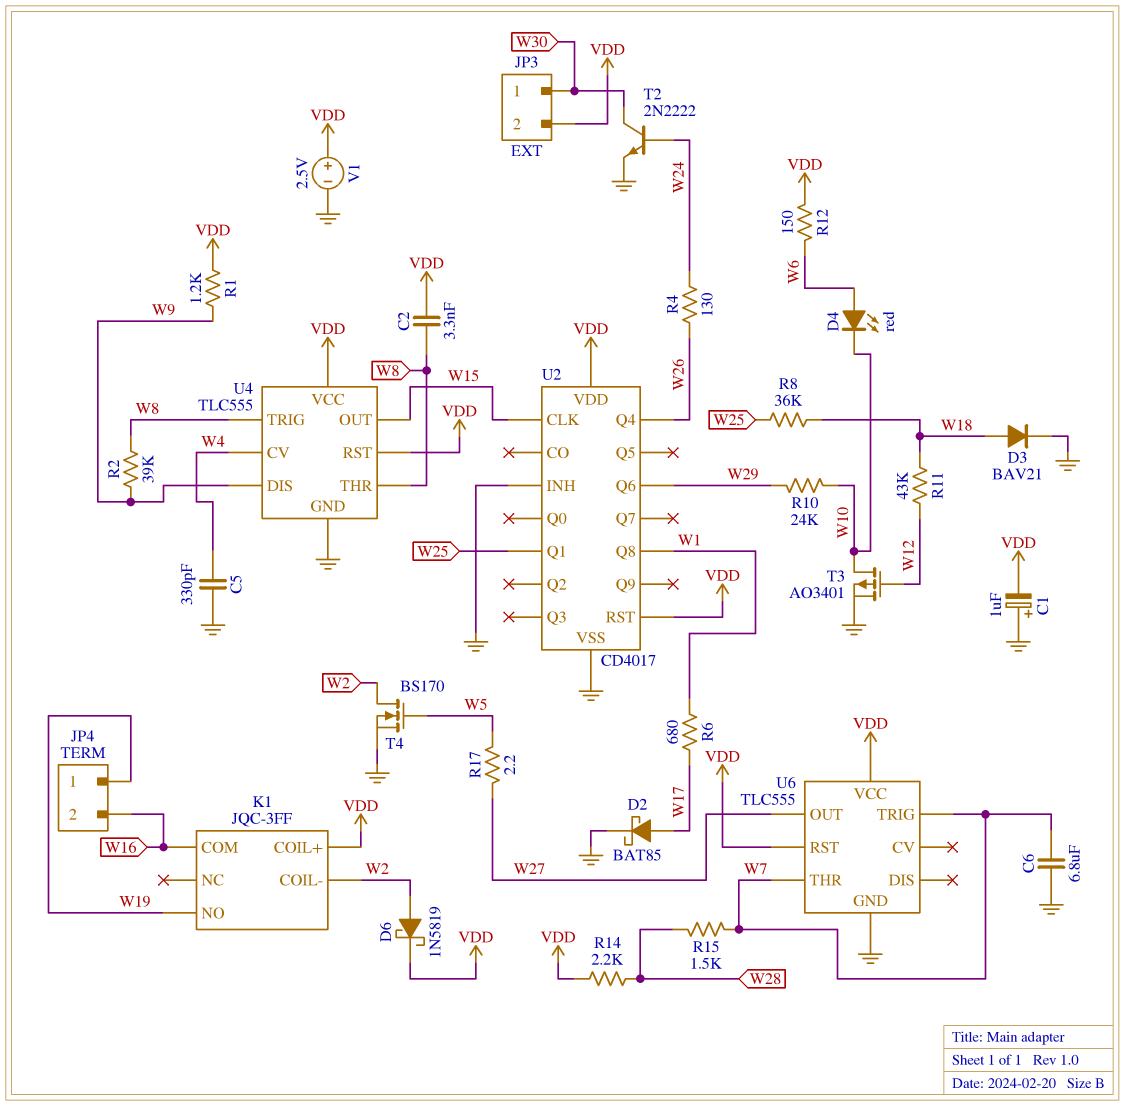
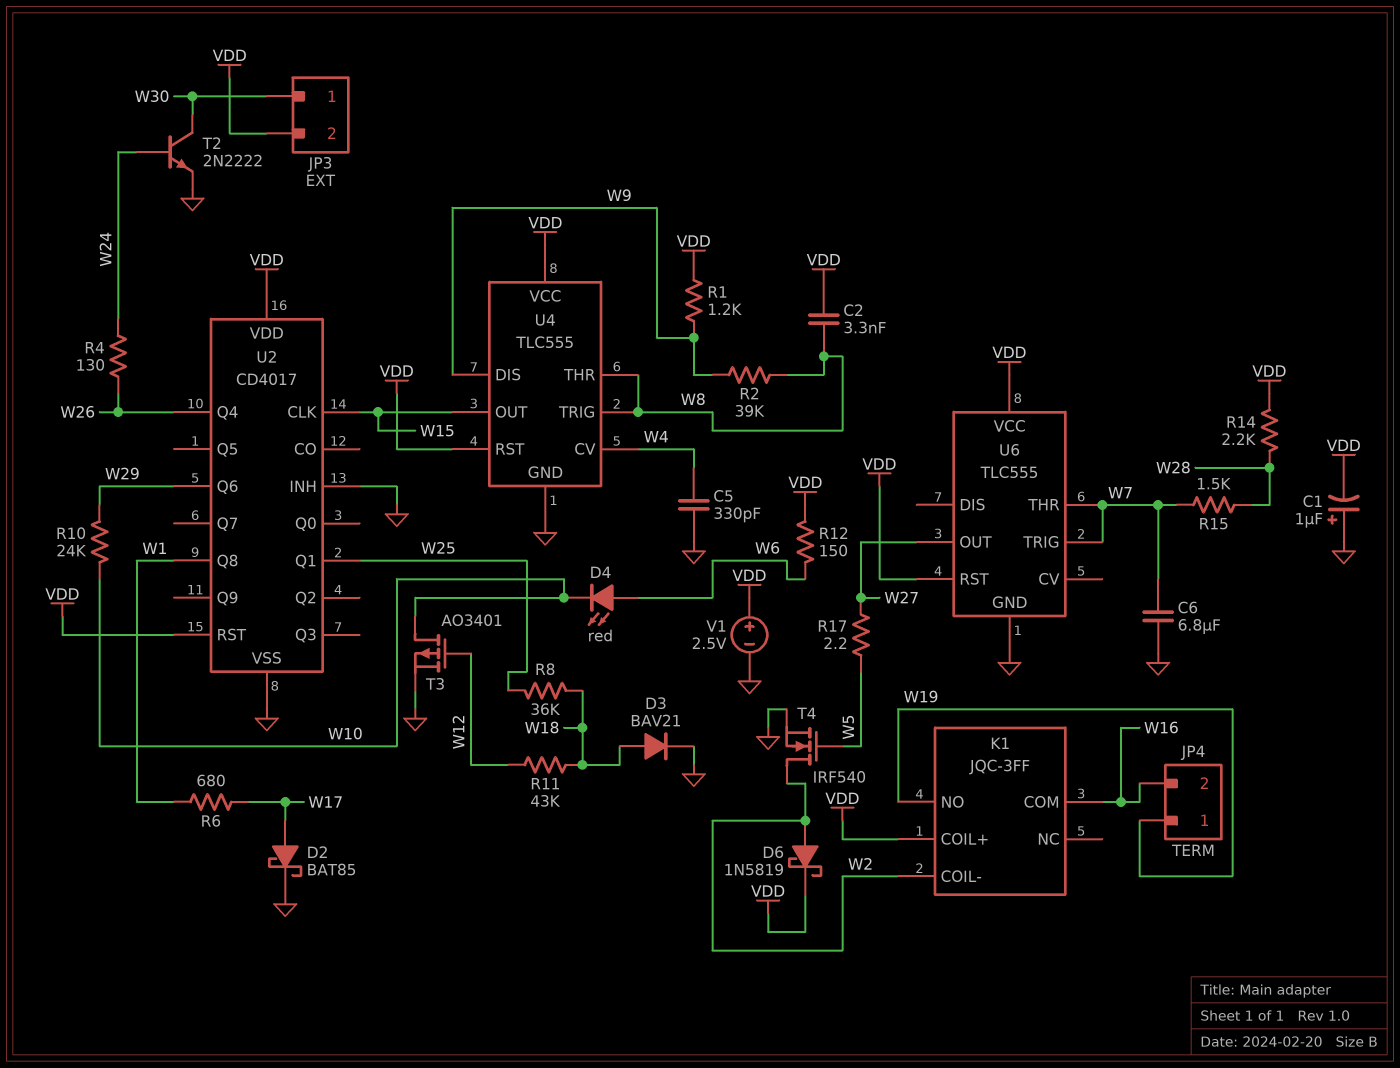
T4: NMOS BS170 (G W5, D W2, S GND) -> NMOS IRF540 (G W5, D W2, S GND)

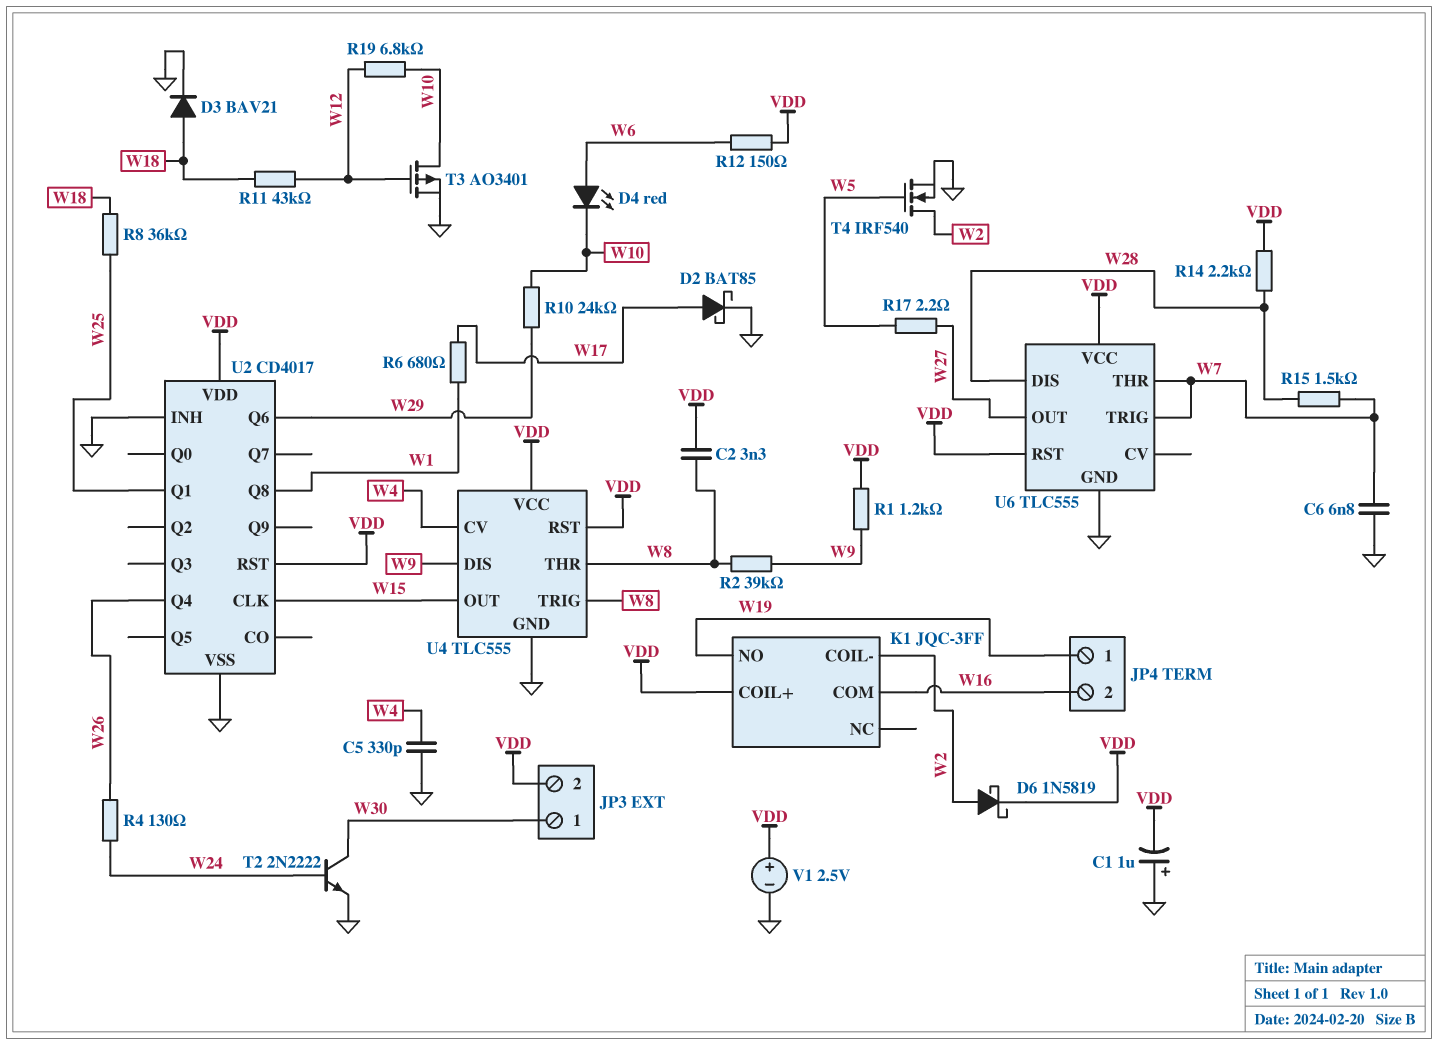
C6: 6.8uF (GND, W7) -> 6.8nF (GND, W7)
R19: none -> 6.8k (W10, W12)
U6 pin DIS: none -> W28

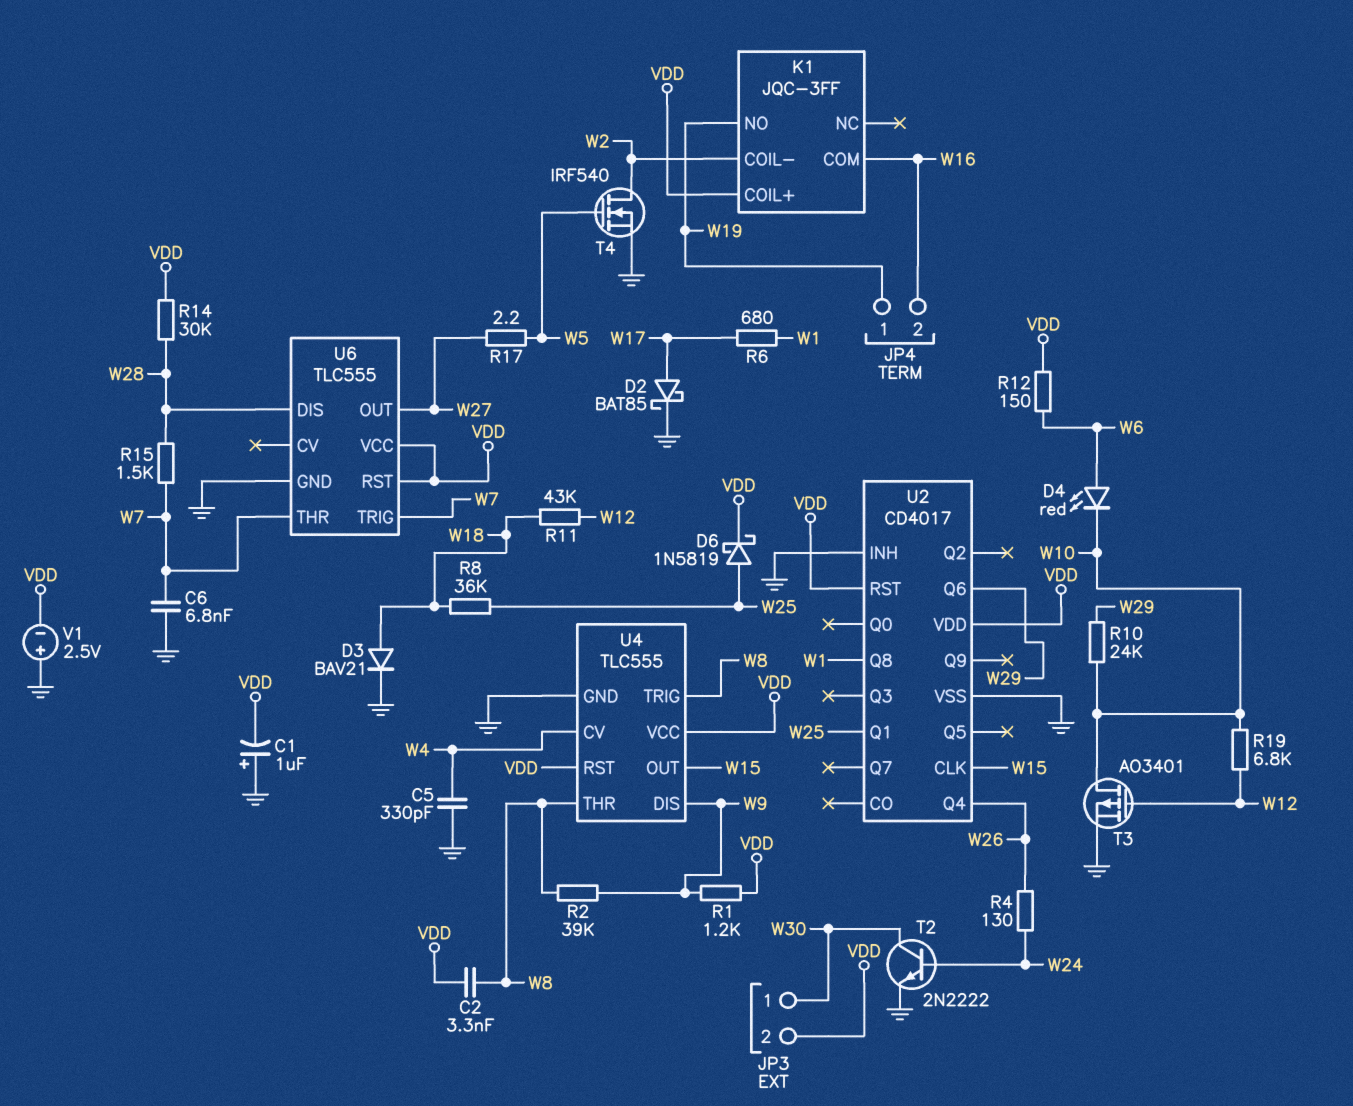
D6: schottky 1N5819 (A W2, K VDD) -> schottky 1N5819 (A W25, K VDD)
R14: 2.2k (VDD, W28) -> 30k (VDD, W28)
V1: 2.5V (plus VDD, minus GND) -> 2.5V (plus GND, minus VDD)

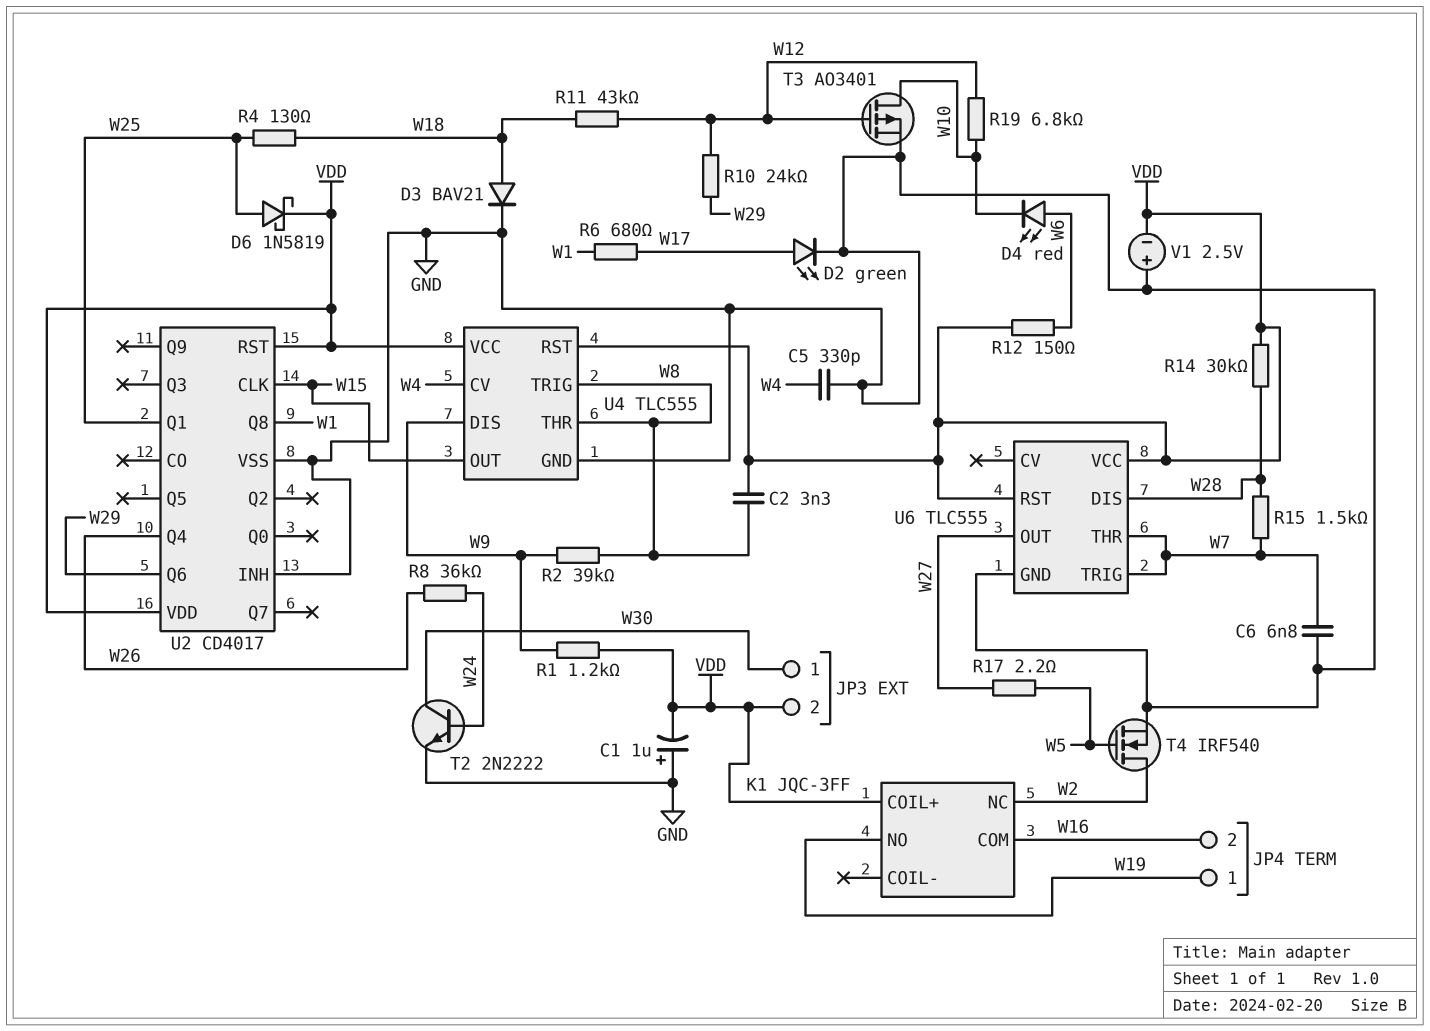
D2: schottky BAT85 (A W17, K GND) -> LED green (A W17, K GND)
K1 pin COIL-: W2 -> none
K1 pin NC: none -> W2
R4: 130 (W24, W26) -> 130 (W18, W25)
R8: 36k (W18, W25) -> 36k (W24, W26)
R10: 24k (W10, W29) -> 24k (W12, W29)

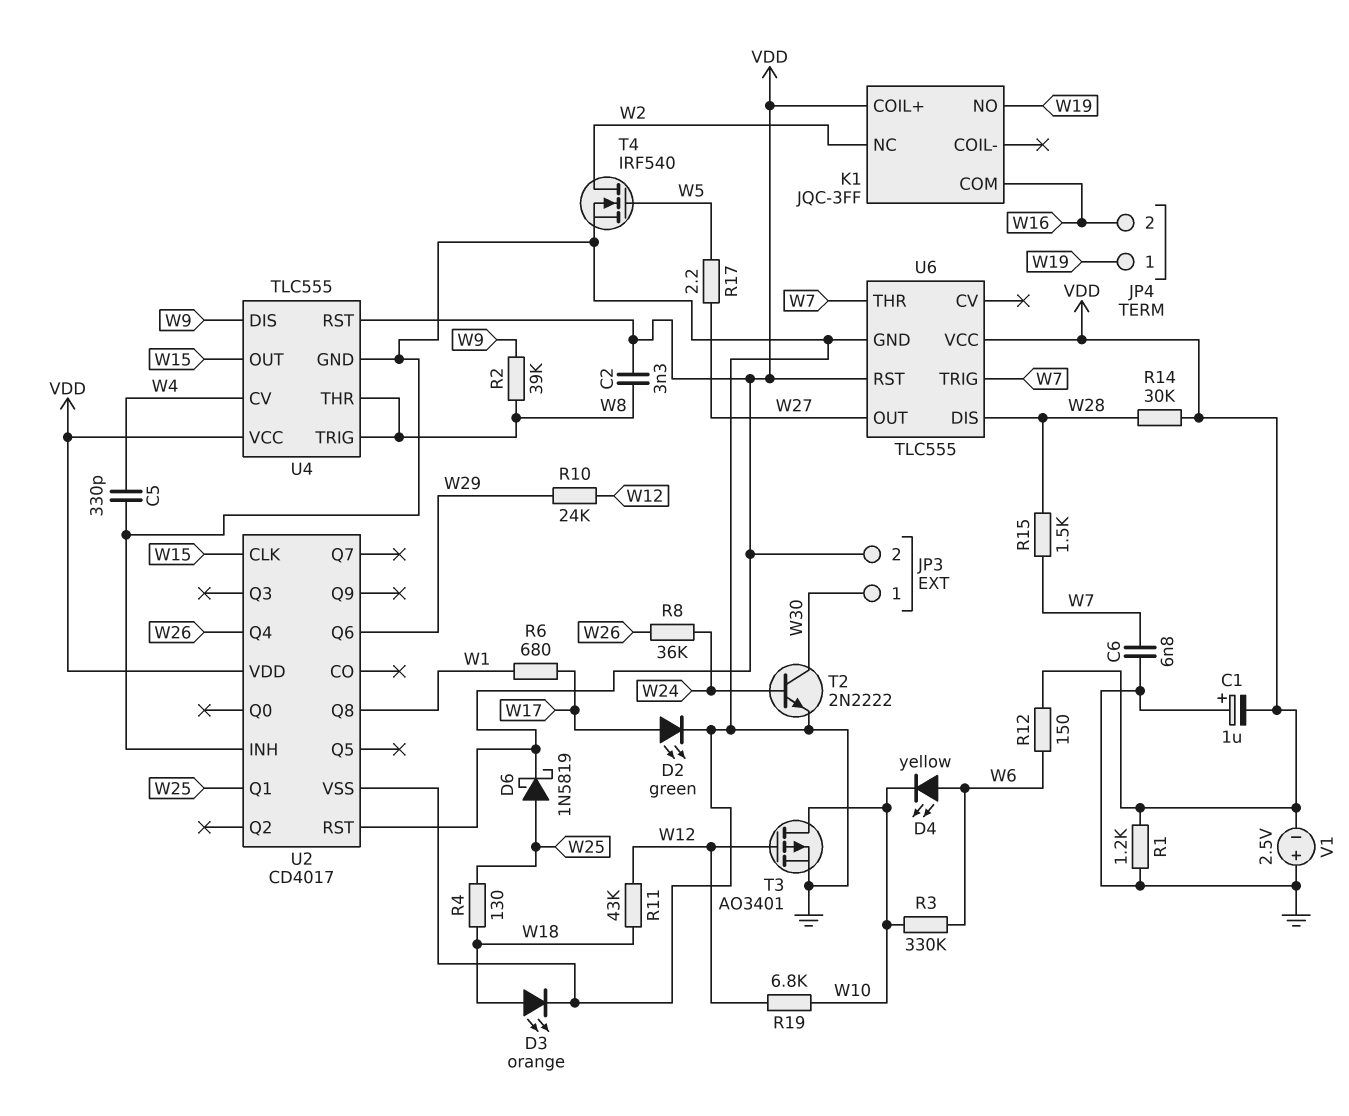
D3: diode BAV21 (A W18, K GND) -> LED orange (A W18, K GND)
D4: LED red (A W6, K W10) -> LED yellow (A W6, K W10)
R1: 1.2k (VDD, W9) -> 1.2k (GND, VDD)
R3: none -> 330k (W6, W10)

